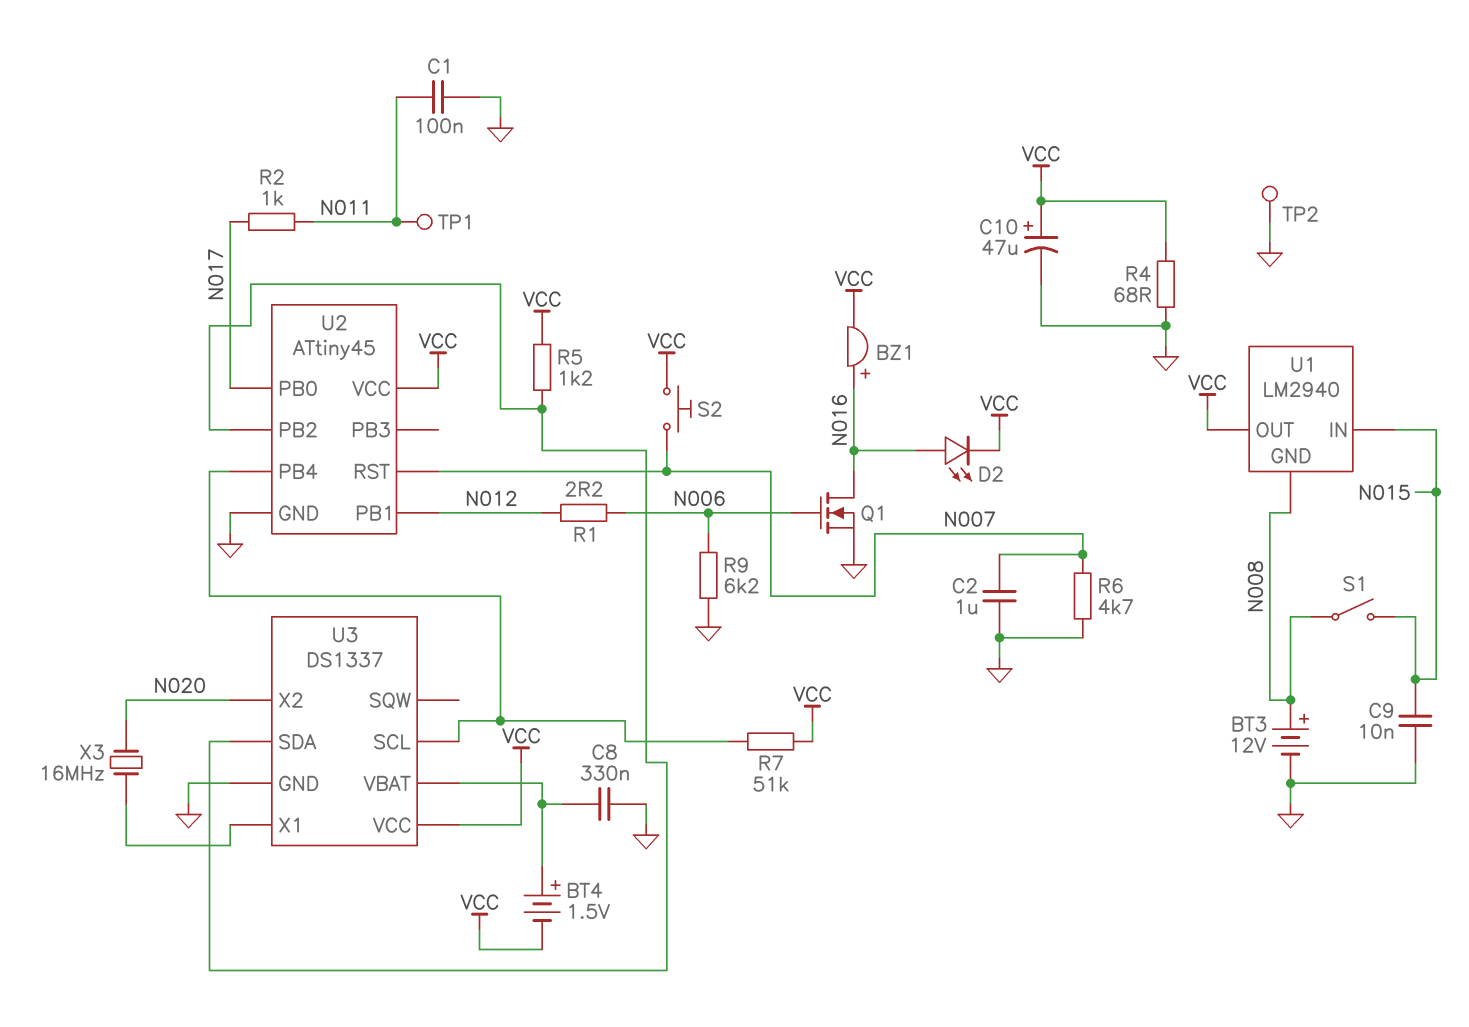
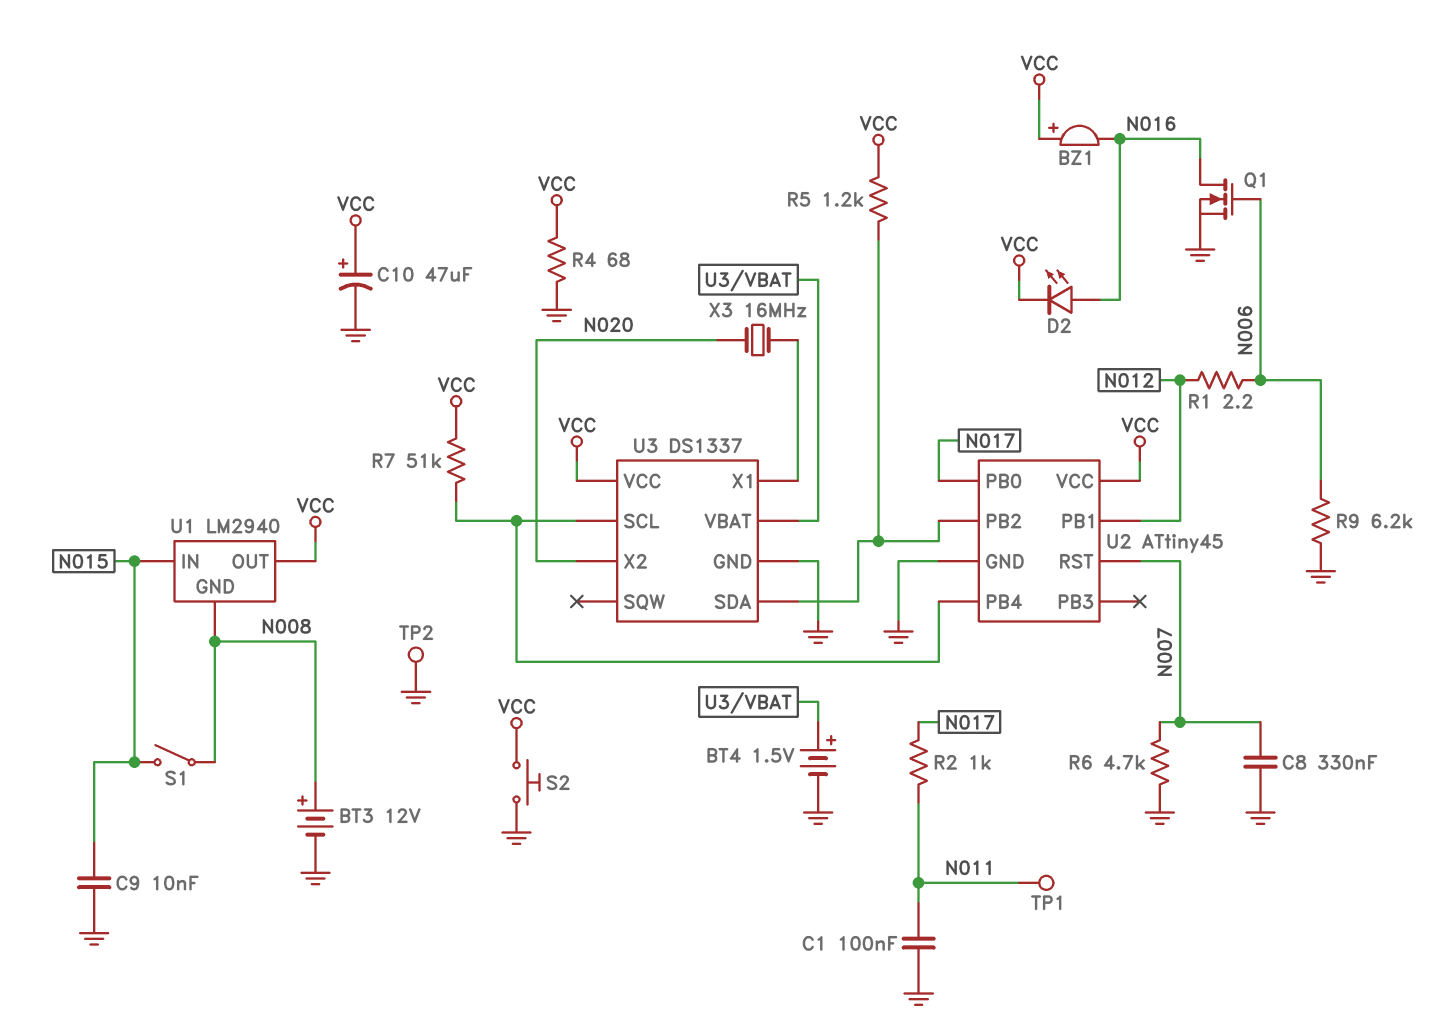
BT4: 1.5V (plus U3/VBAT, minus VCC) -> 1.5V (plus U3/VBAT, minus GND)
BZ1: buzzer (plus N016, minus VCC) -> buzzer (plus VCC, minus N016)
C2: 1uF (GND, N007) -> none
C8: 330nF (GND, U3/VBAT) -> 330nF (GND, N007)
S2: button (N007, VCC) -> button (GND, VCC)

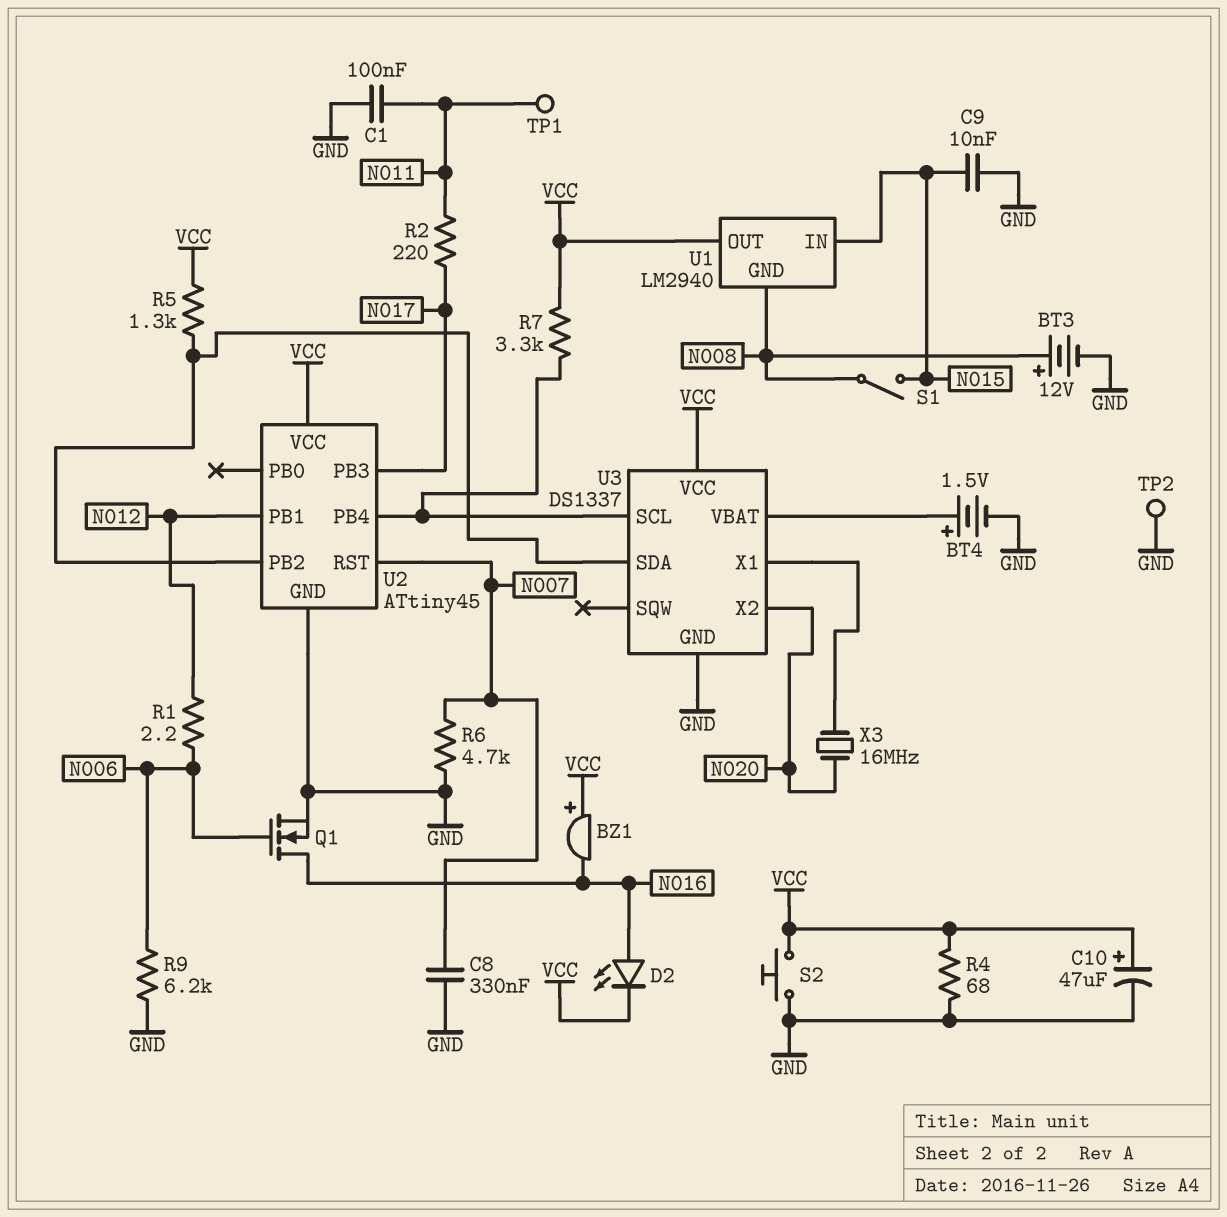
R2: 1k (N011, N017) -> 220 (N011, N017)
R5: 1.2k (U2/PB2, VCC) -> 1.3k (U2/PB2, VCC)
R7: 51k (U2/PB4, VCC) -> 3.3k (U2/PB4, VCC)
U2 pin PB0: N017 -> none
U2 pin PB3: none -> N017

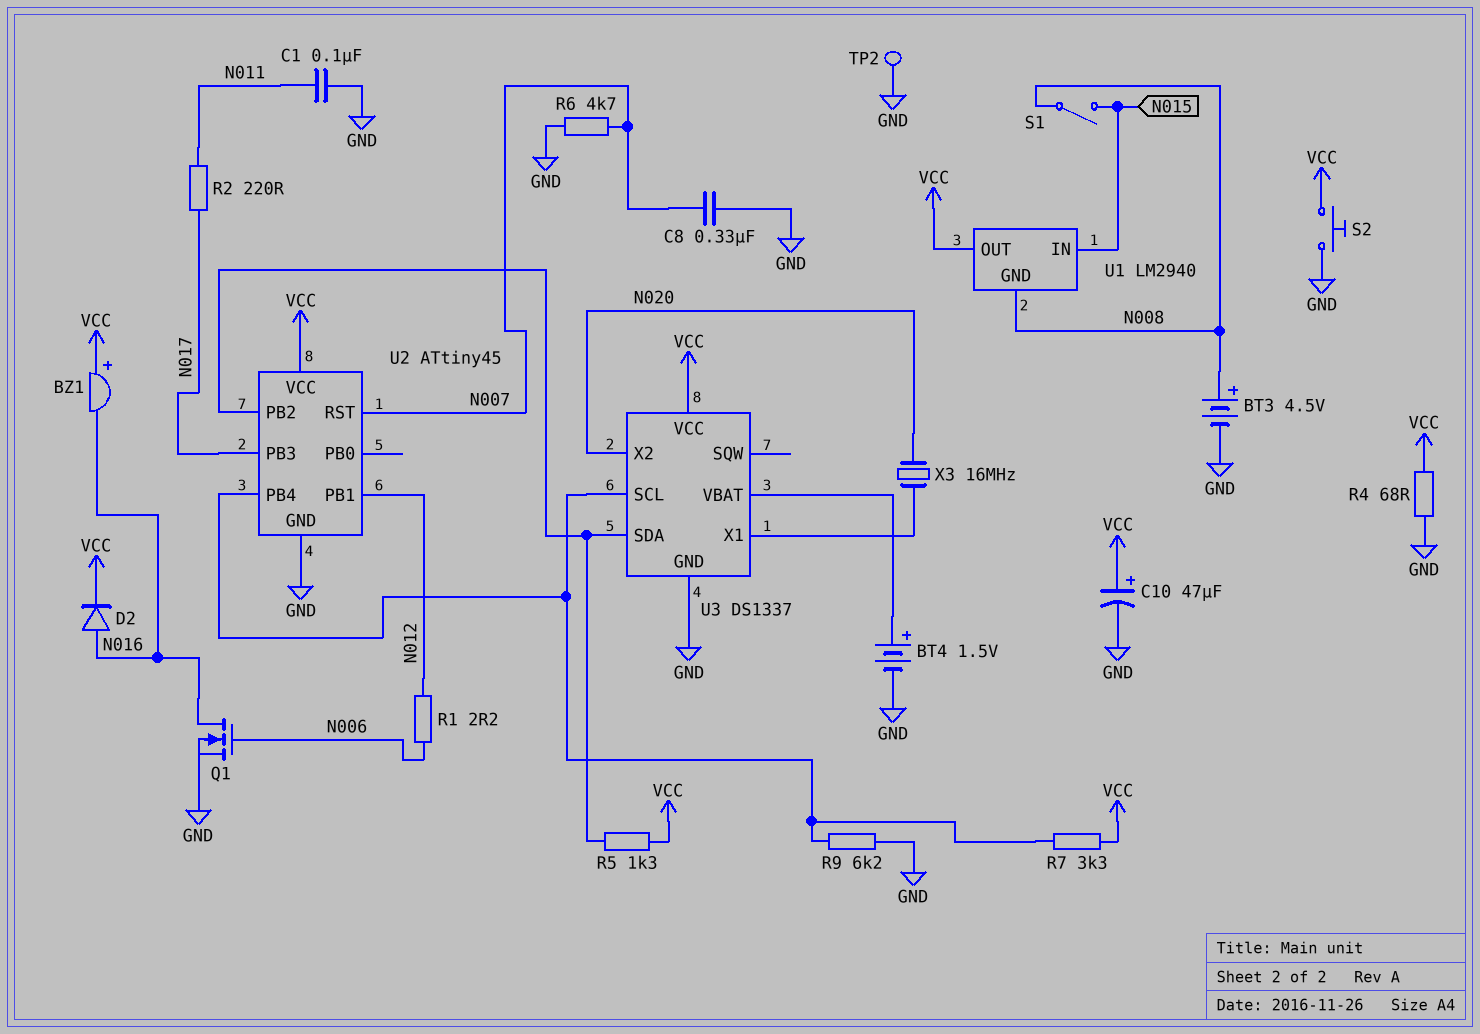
BT3: 12V (plus N008, minus GND) -> 4.5V (plus N008, minus GND)
C9: 10nF (GND, N015) -> none
D2: LED (A N016, K VCC) -> diode (A N016, K VCC)
R9: 6.2k (GND, N006) -> 6.2k (GND, U2/PB4)
TP1: test point (N011) -> none

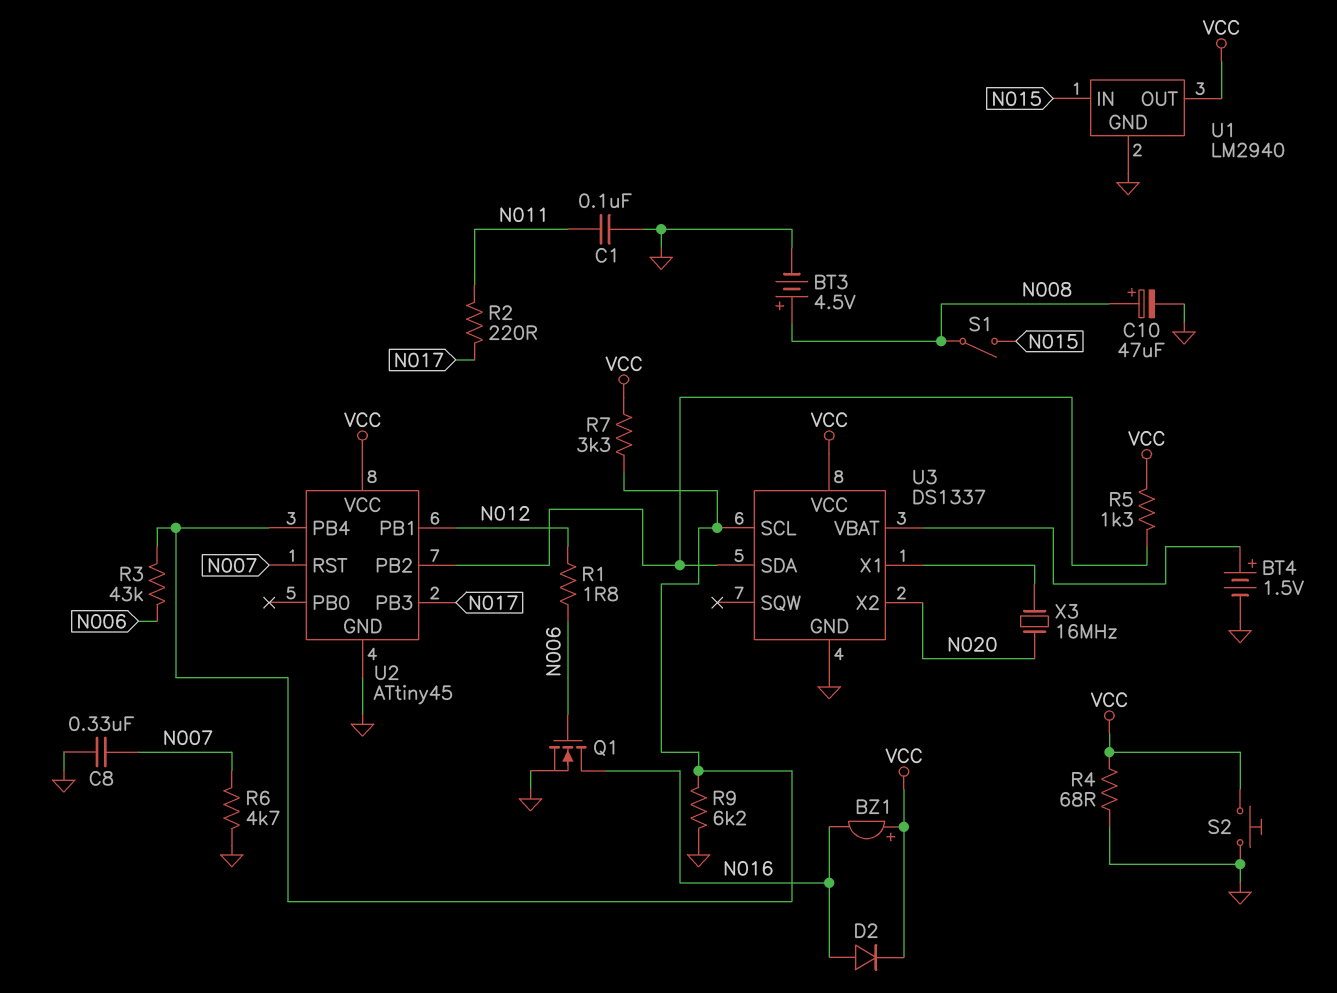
C10: 47uF (plus VCC, minus GND) -> 47uF (plus N008, minus GND)
R1: 2.2 (N006, N012) -> 1.8 (N006, N012)
R3: none -> 43k (N006, U2/PB4)
TP2: test point (GND) -> none
U1 pin GND: N008 -> GND

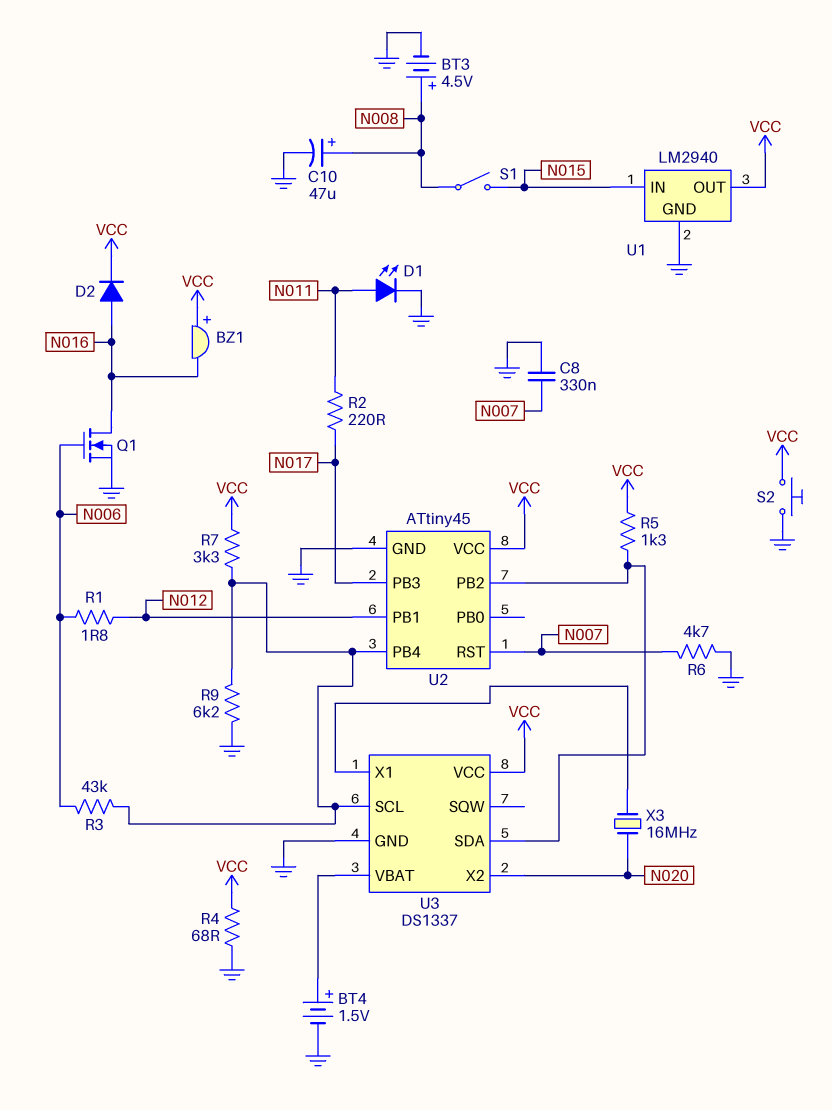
C1: 100nF (GND, N011) -> none
D1: none -> LED (A N011, K GND)

